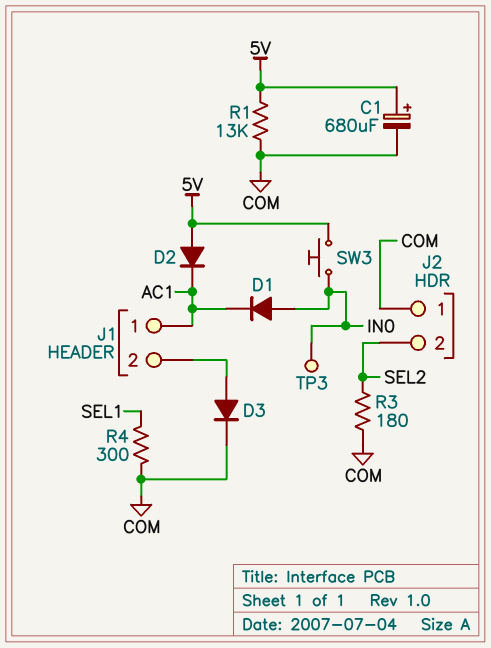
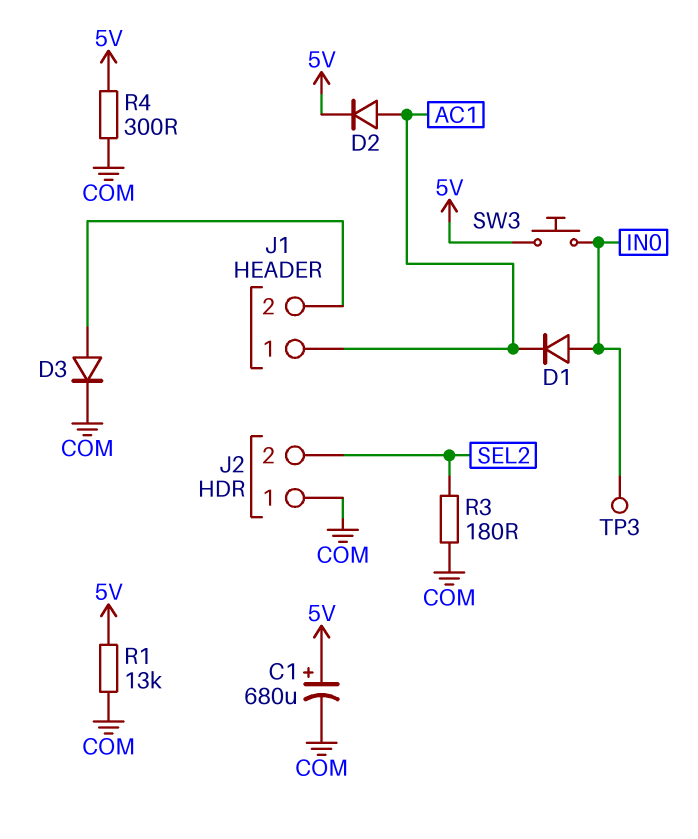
D2: diode (A 5V, K AC1) -> diode (A AC1, K 5V)
R4: 300 (COM, SEL1) -> 300 (5V, COM)

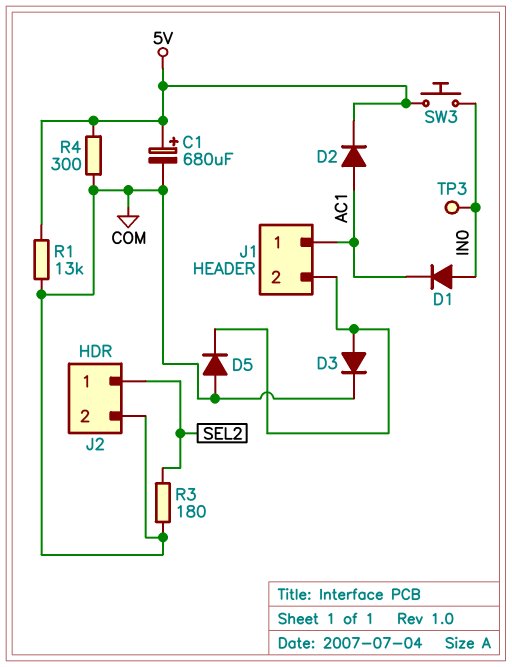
D5: none -> diode (A COM, K J1/2)
J2 pin 1: COM -> SEL2
J2 pin 2: SEL2 -> COM

